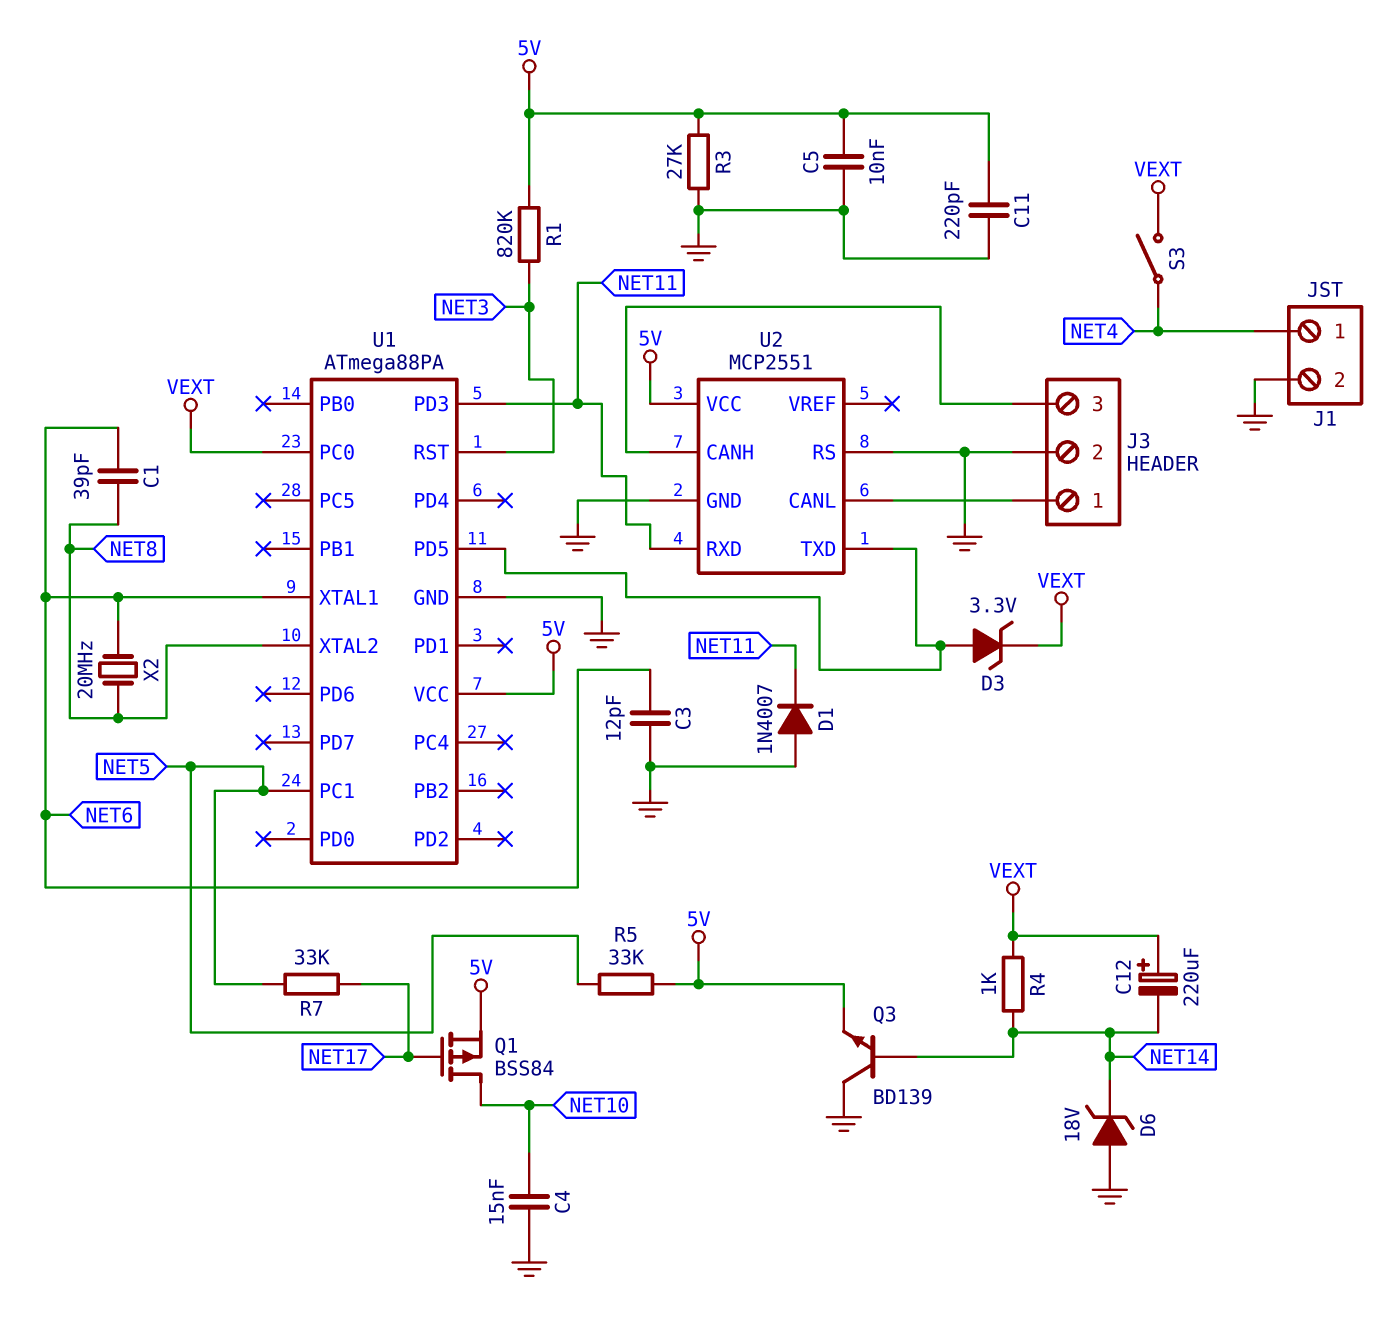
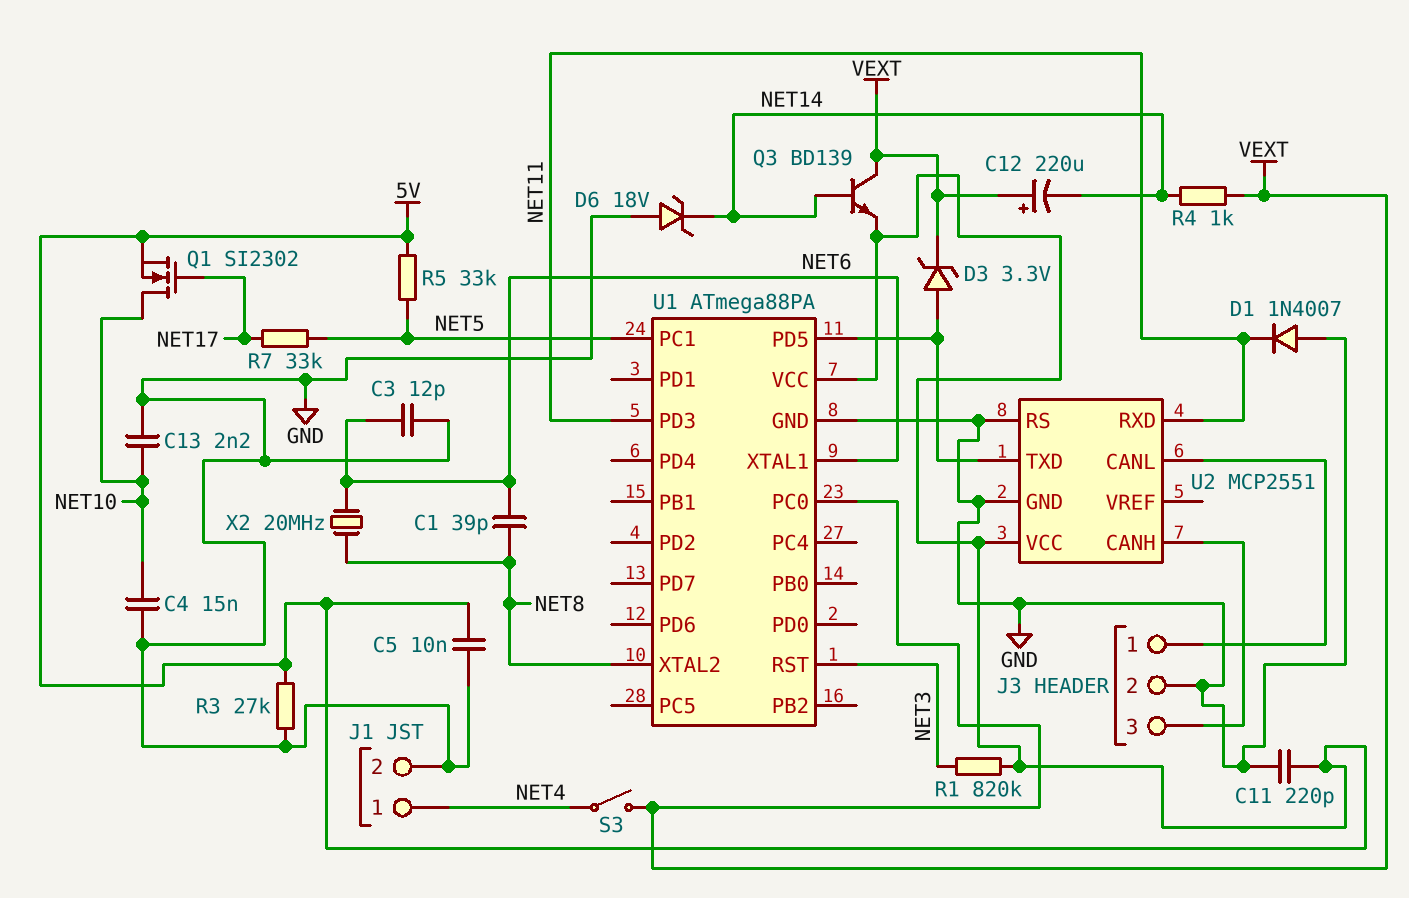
C13: none -> 2.2nF (GND, NET10)
Q1: PMOS BSS84 (G NET17, D NET10, S 5V) -> NMOS SI2302 (G NET17, D NET10, S 5V)
Q3: NPN BD139 (B NET14, C GND, E 5V) -> NPN BD139 (B NET14, C VEXT, E 5V)

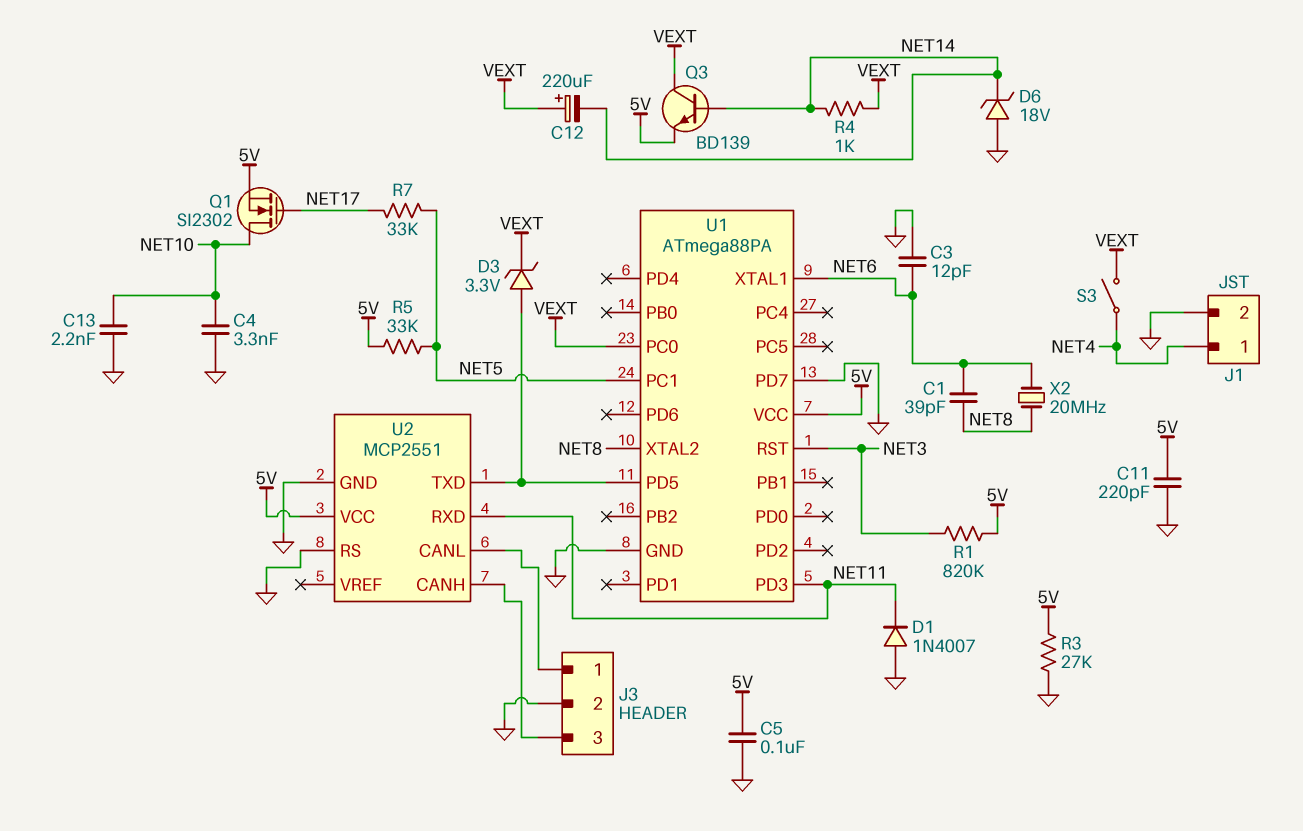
C4: 15nF (GND, NET10) -> 3.3nF (GND, NET10)
C5: 10nF (5V, GND) -> 100nF (5V, GND)
U1 pin PD7: none -> GND

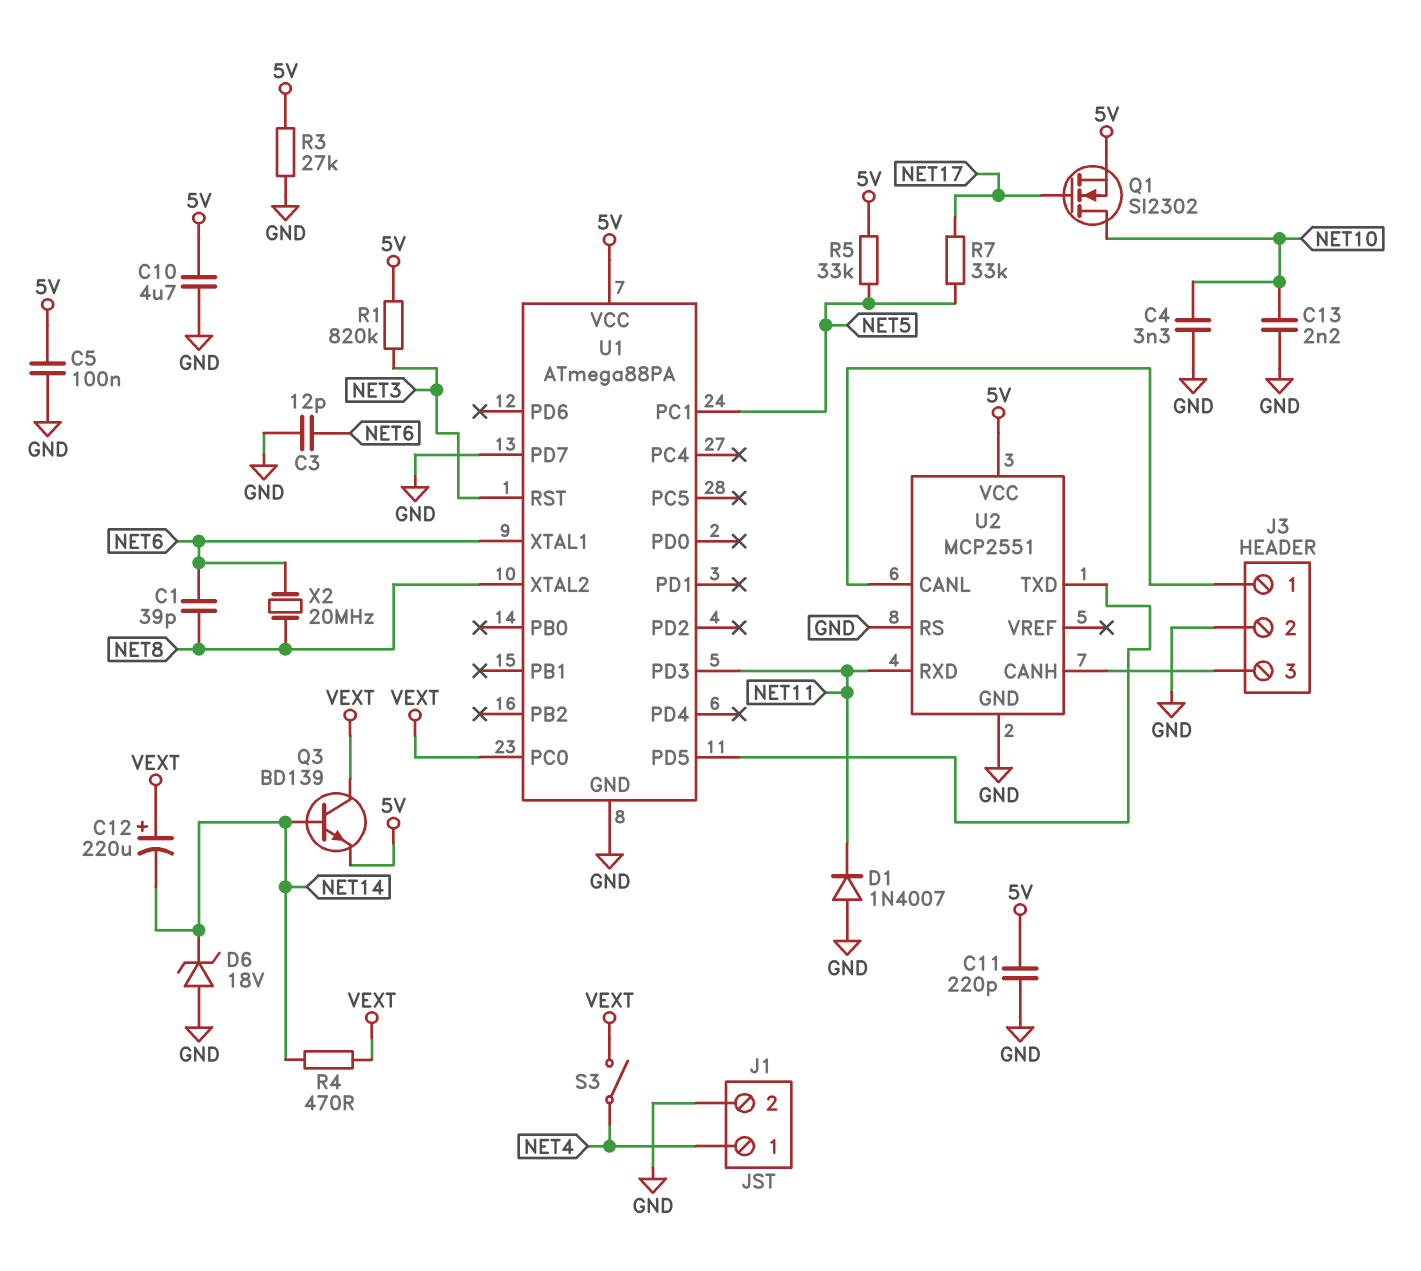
C10: none -> 4.7uF (5V, GND)
D3: zener 3.3V (A U1/PD5, K VEXT) -> none
R4: 1k (NET14, VEXT) -> 470 (NET14, VEXT)

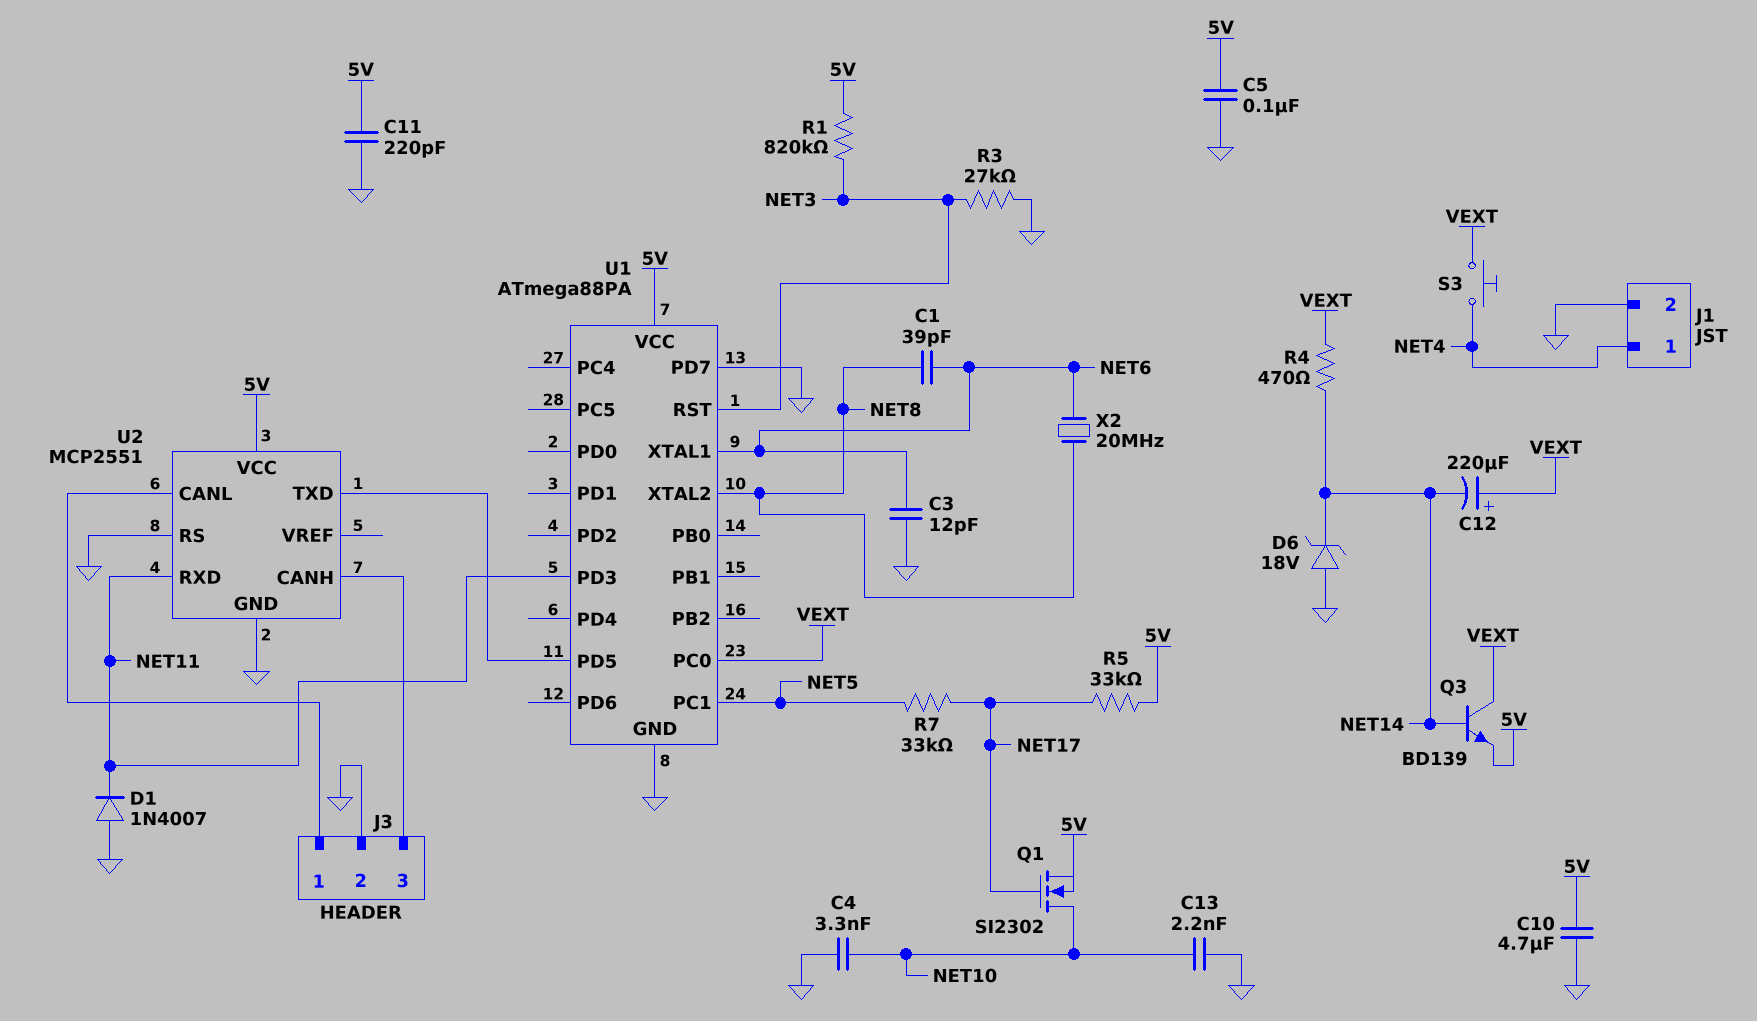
R3: 27k (5V, GND) -> 27k (GND, NET3)
R5: 33k (5V, NET5) -> 33k (5V, NET17)
S3: switch (NET4, VEXT) -> button (NET4, VEXT)

